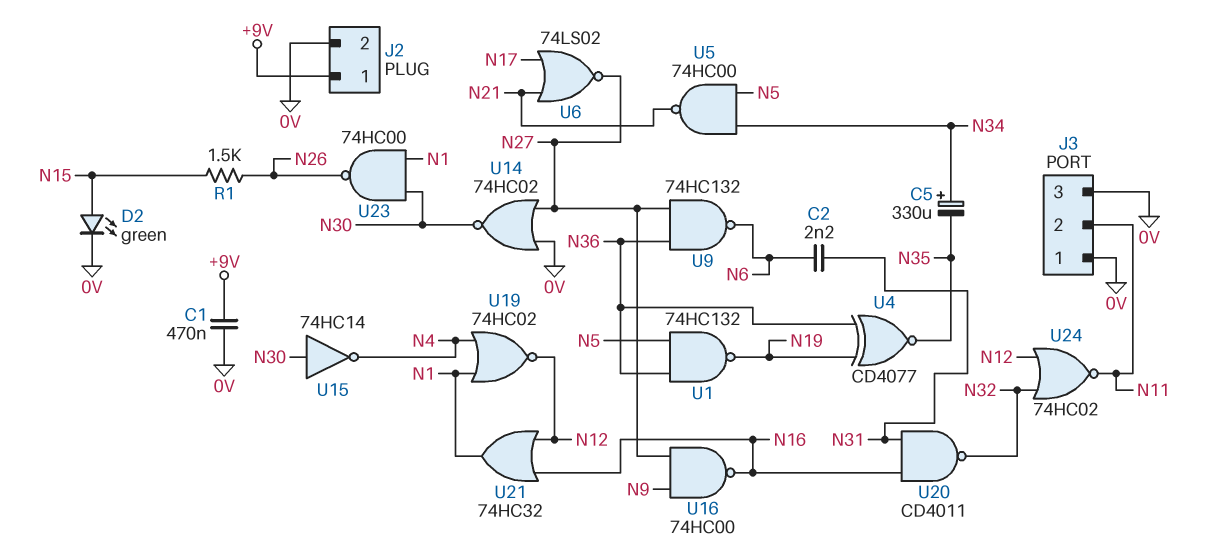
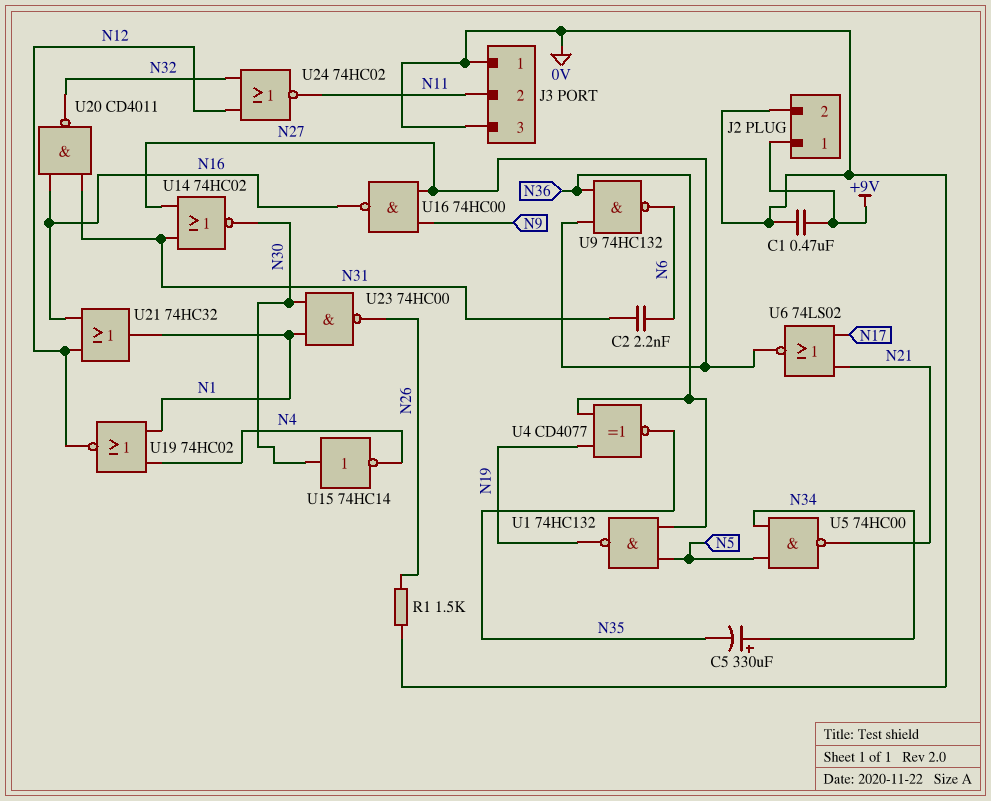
D2: LED green (A N15, K 0V) -> none
R1: 1.5k (N15, N26) -> 1.5k (0V, N26)
U14: NOR 74HC02 (in 0V, in N27, out N30) -> NOR 74HC02 (in N27, in N31, out N30)

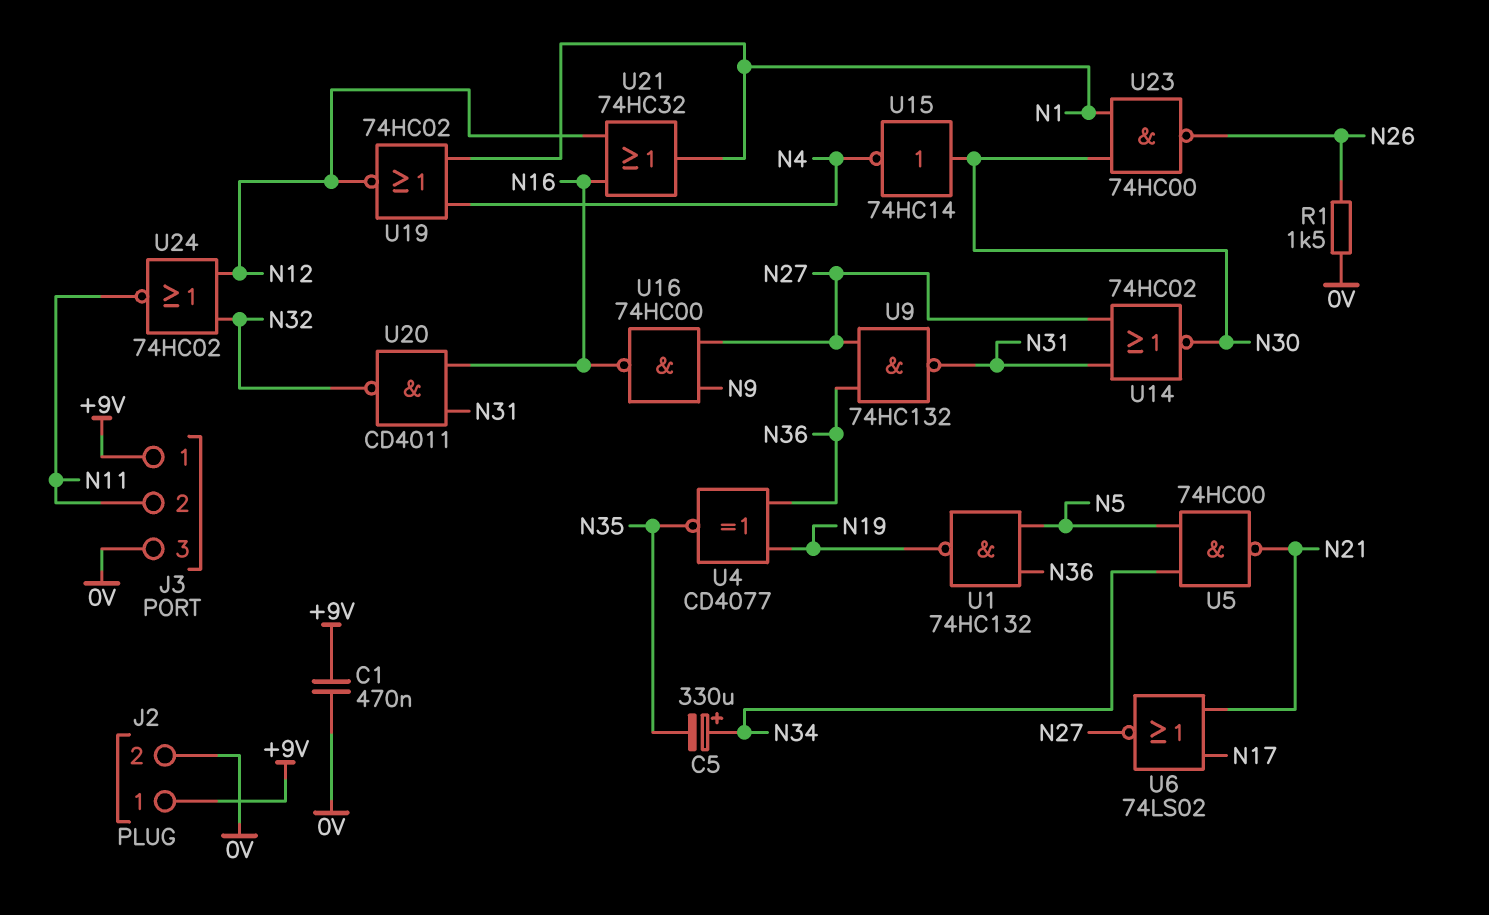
C2: 2.2nF (N6, N31) -> none
J3 pin 1: 0V -> +9V
U9: NAND 74HC132 (in N27, in N36, out N6) -> NAND 74HC132 (in N27, in N36, out N31)

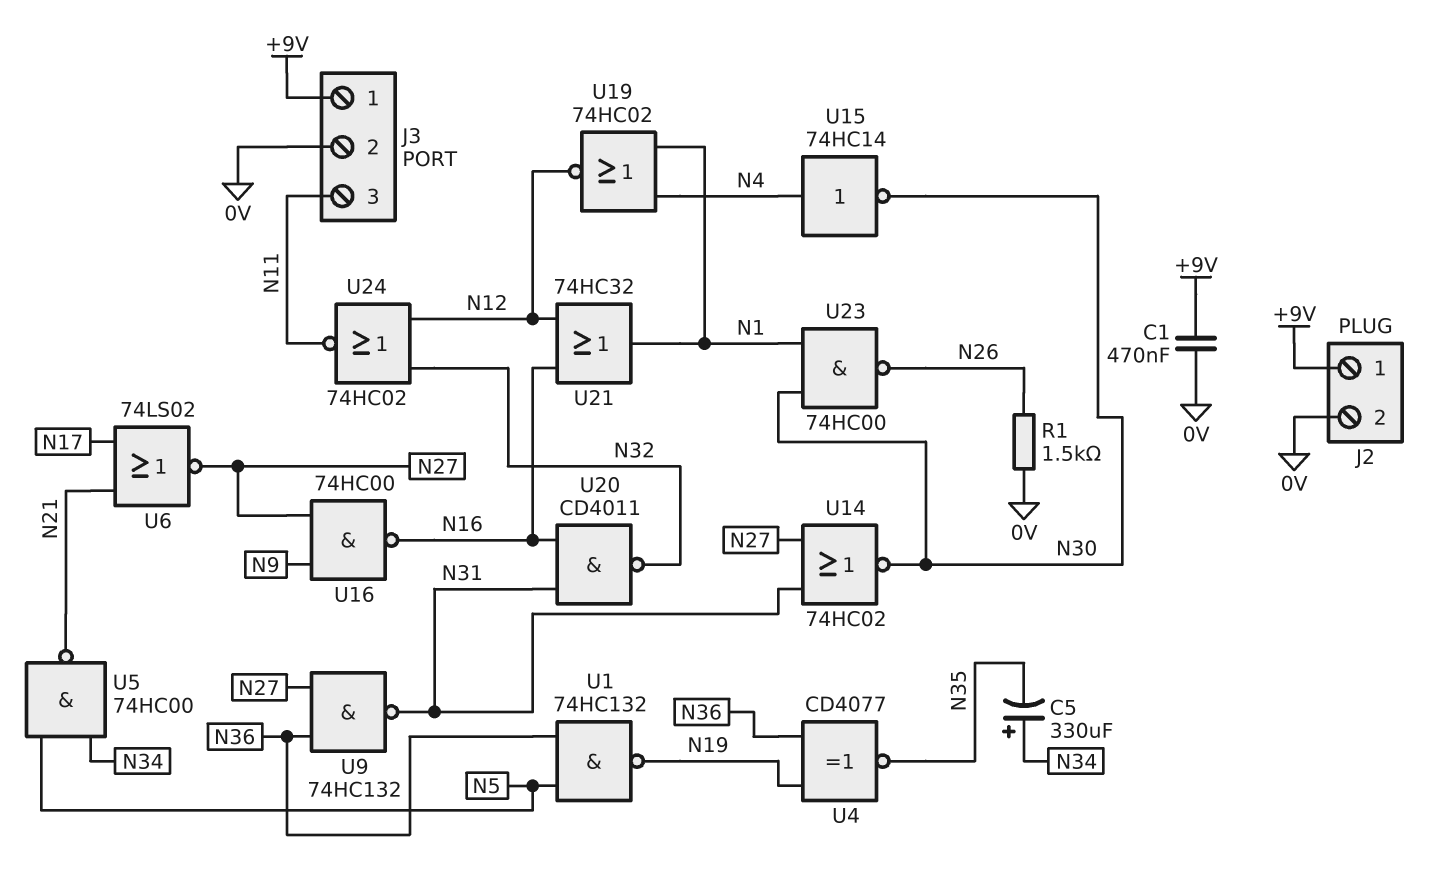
J3 pin 2: N11 -> 0V
J3 pin 3: 0V -> N11
U15: NOT 74HC14 (in N30, out N4) -> NOT 74HC14 (in N4, out N30)

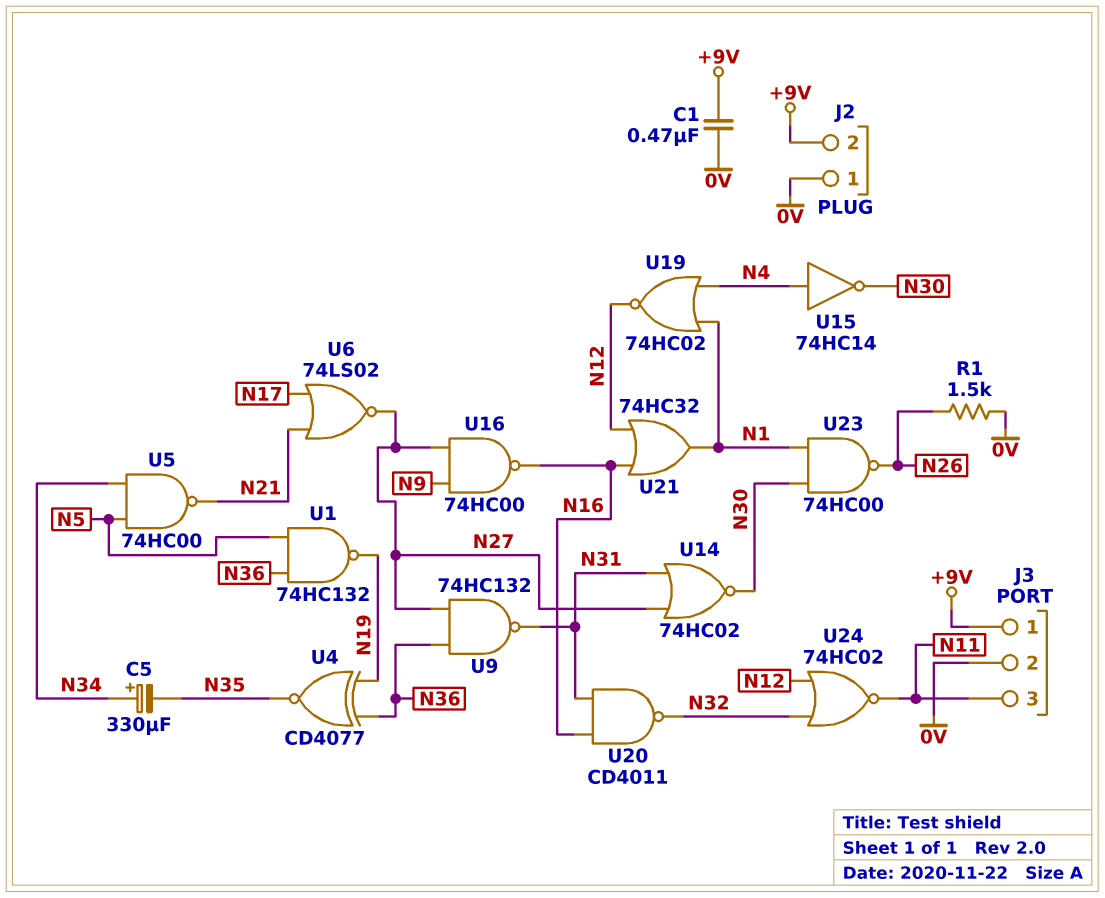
J2 pin 1: +9V -> 0V
J2 pin 2: 0V -> +9V

